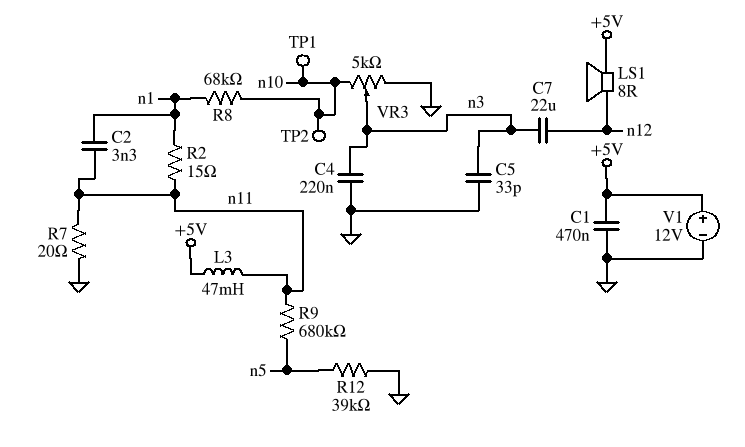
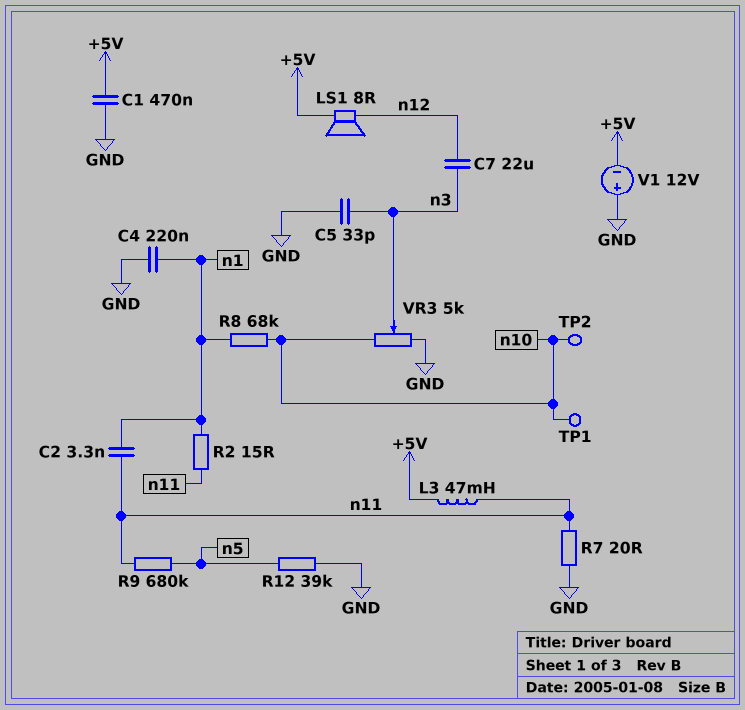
C4: 220nF (GND, n3) -> 220nF (GND, n1)
V1: 12V (plus +5V, minus GND) -> 12V (plus GND, minus +5V)

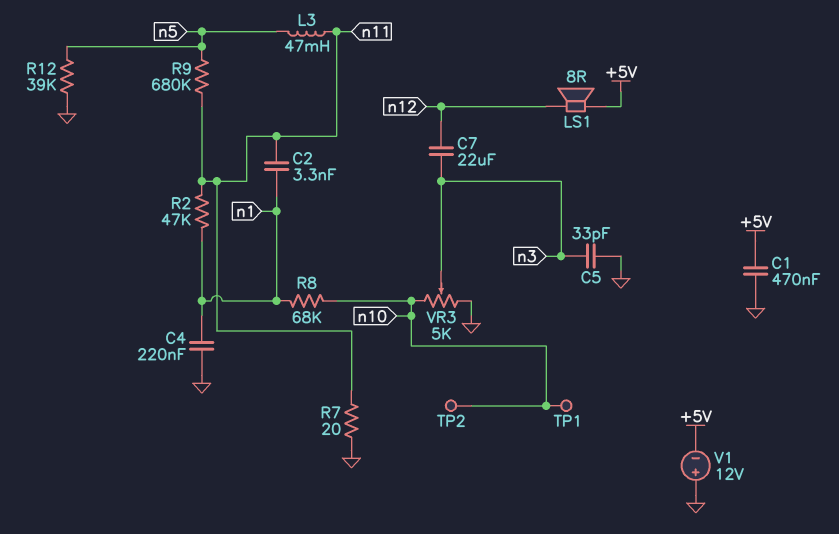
L3: 47mH (+5V, n11) -> 47mH (n5, n11)
R2: 15 (n1, n11) -> 47k (n1, n11)

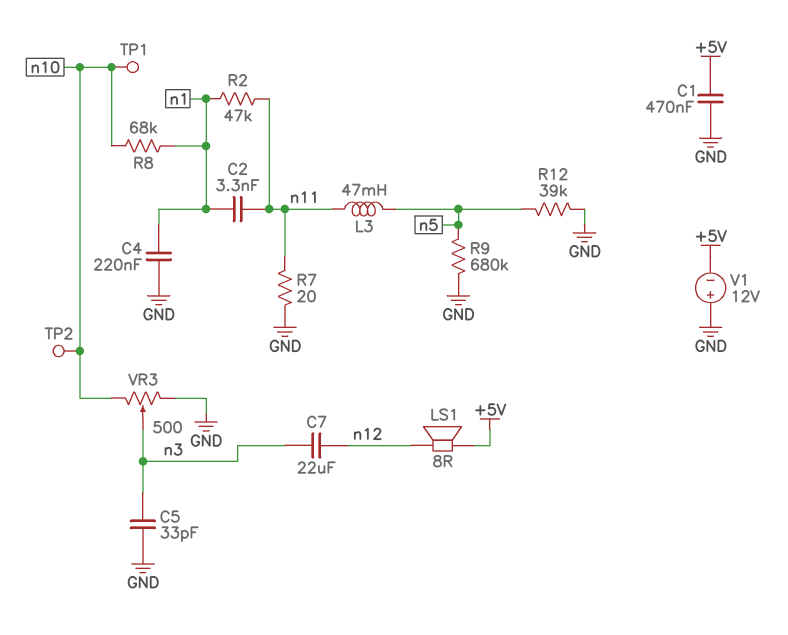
R9: 680k (n5, n11) -> 680k (GND, n5)
VR3: 5k (GND, n10, wiper n3) -> 500 (GND, n10, wiper n3)

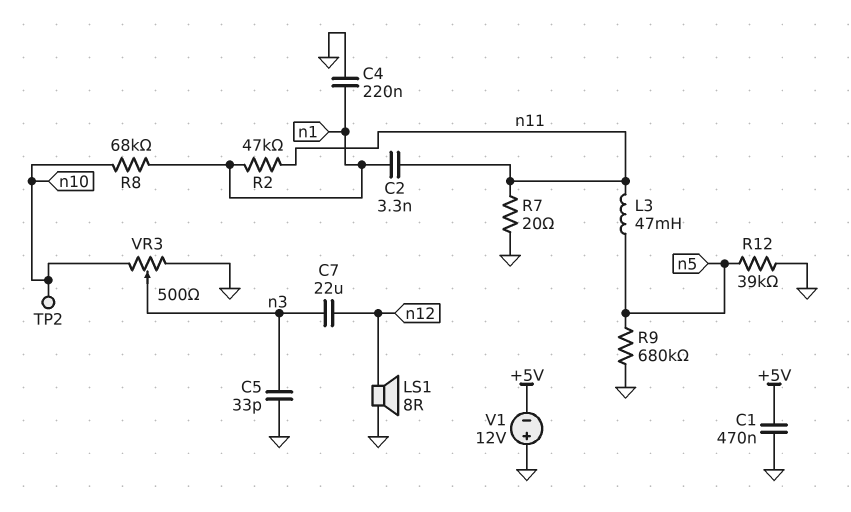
LS1: speaker 8R (+5V, n12) -> speaker 8R (GND, n12)
TP1: test point (n10) -> none

